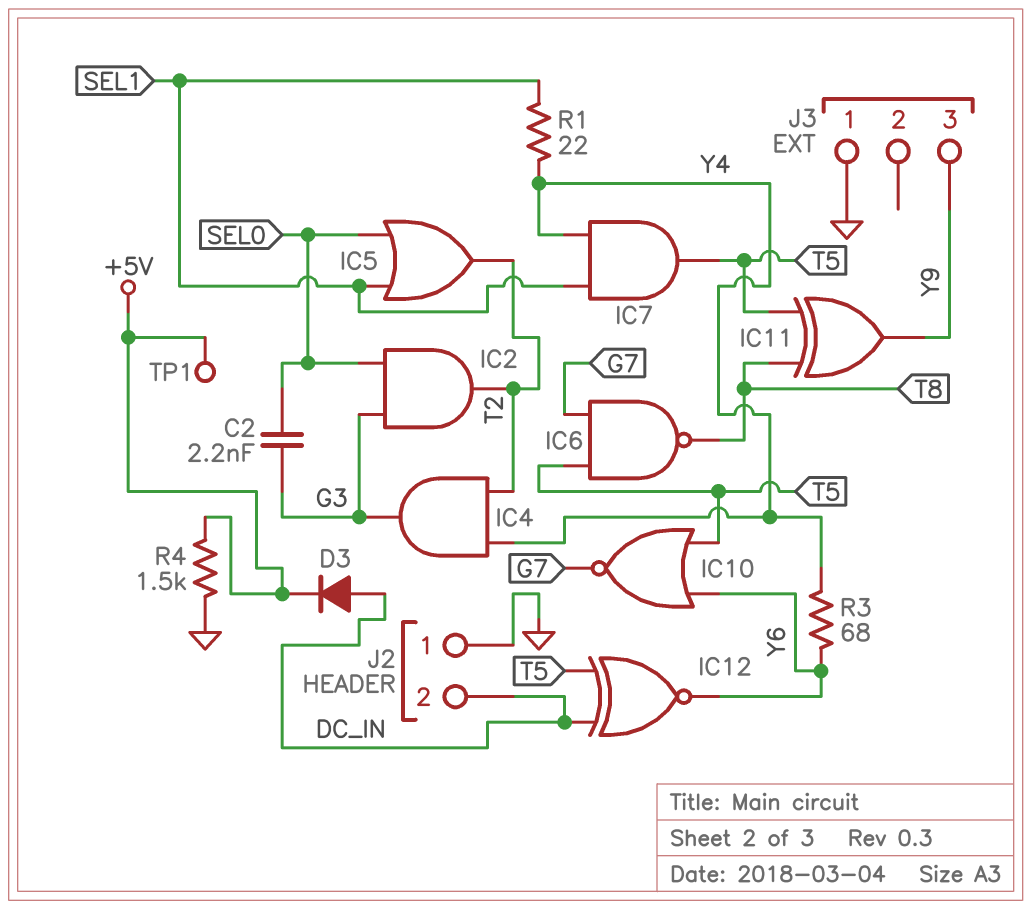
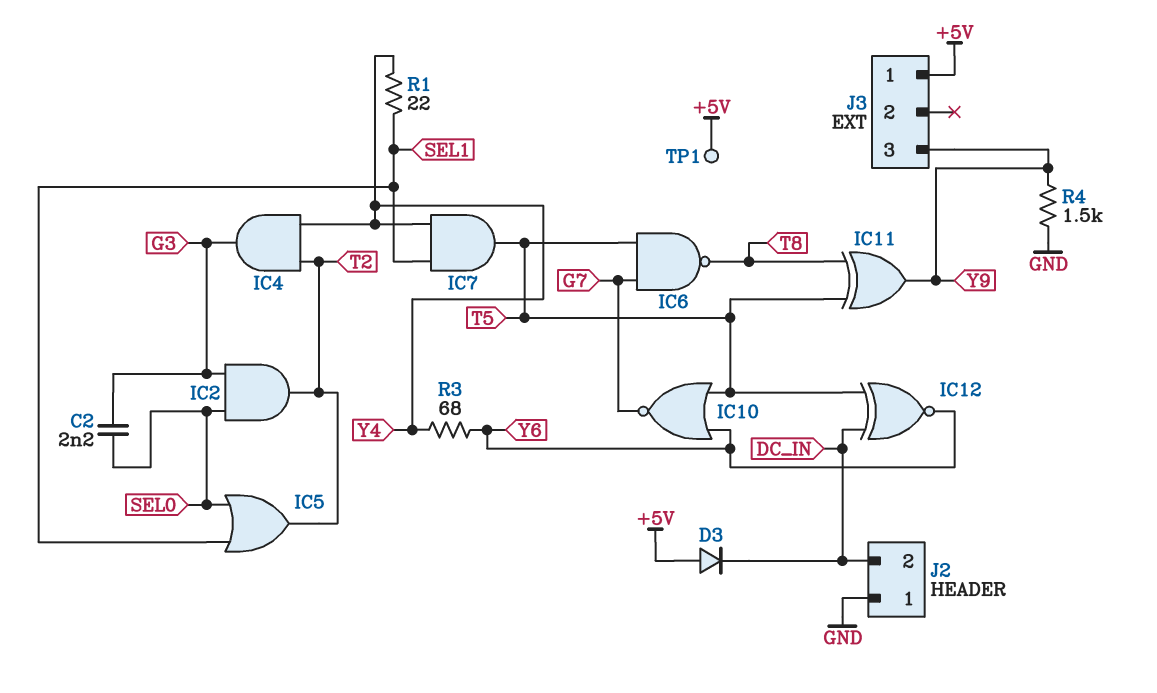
D3: diode (A DC_IN, K +5V) -> diode (A +5V, K DC_IN)
J3 pin 1: GND -> +5V
R4: 1.5k (+5V, GND) -> 1.5k (GND, Y9)

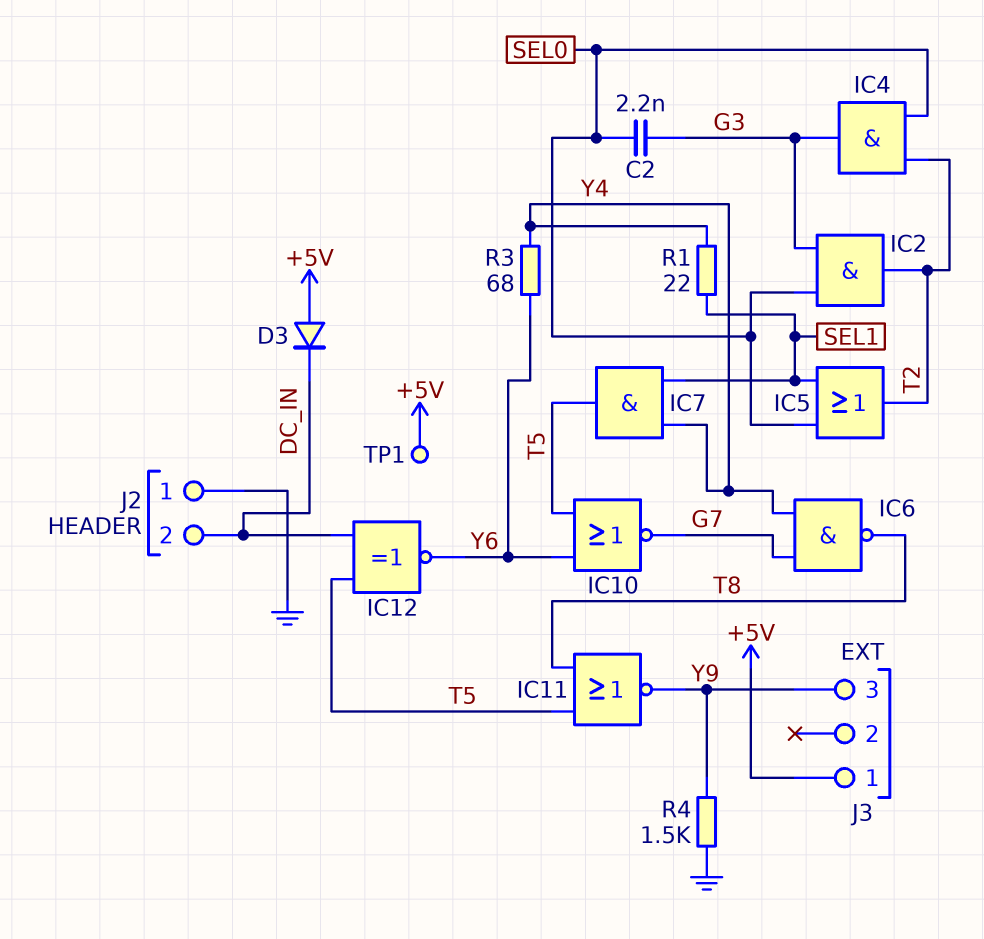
IC4: AND (in T2, in Y4, out G3) -> AND (in SEL0, in T2, out G3)
IC6: NAND (in G7, in T5, out T8) -> NAND (in G7, in Y4, out T8)
IC11: XOR (in T5, in T8, out Y9) -> NOR (in T5, in T8, out Y9)

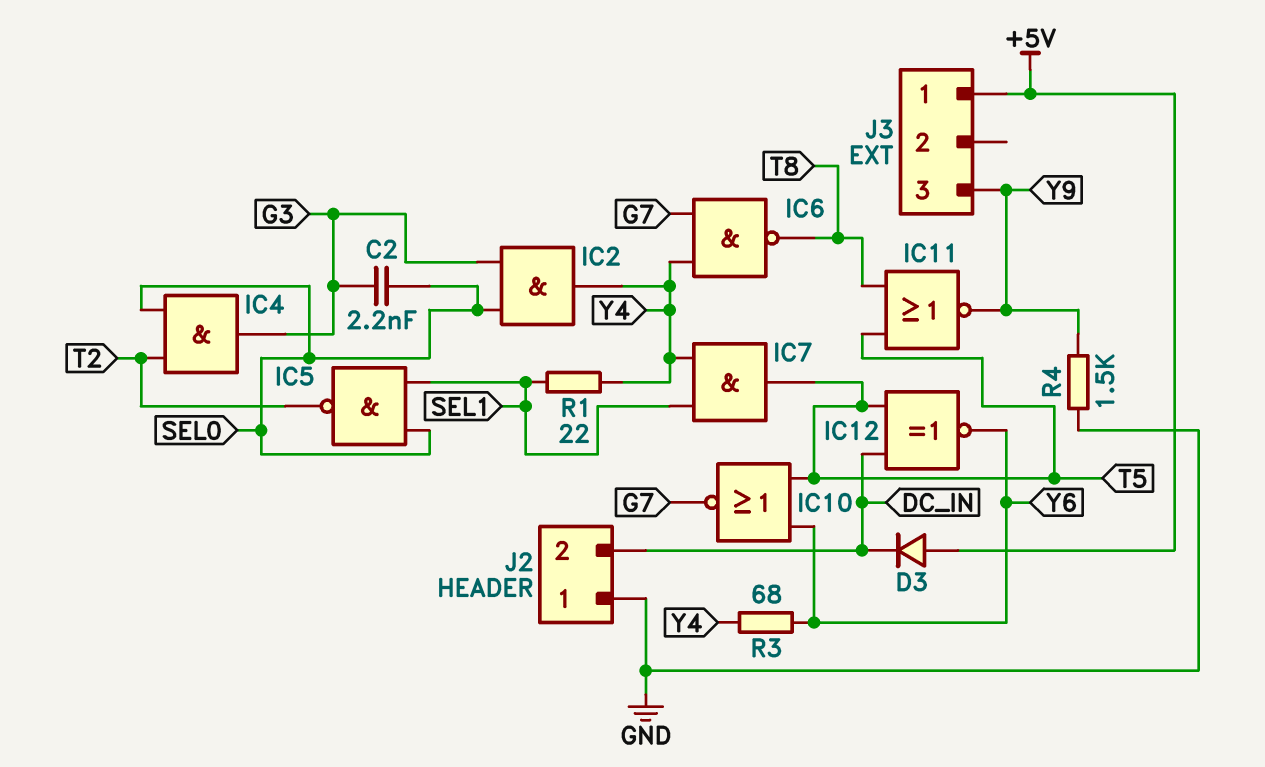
IC2: AND (in G3, in SEL0, out T2) -> AND (in G3, in SEL0, out Y4)
IC5: OR (in SEL0, in SEL1, out T2) -> NAND (in SEL0, in SEL1, out T2)
TP1: test point (+5V) -> none

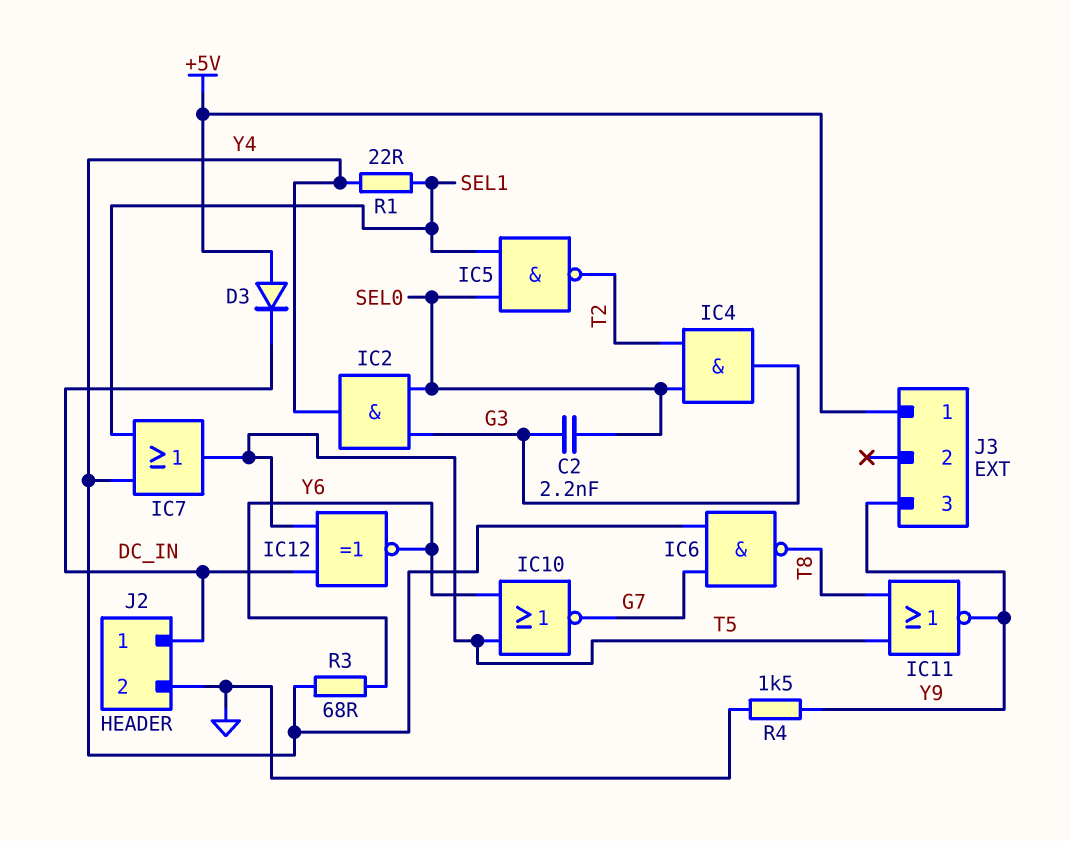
IC7: AND (in SEL1, in Y4, out T5) -> OR (in SEL1, in Y4, out T5)
J2 pin 1: GND -> DC_IN
J2 pin 2: DC_IN -> GND

